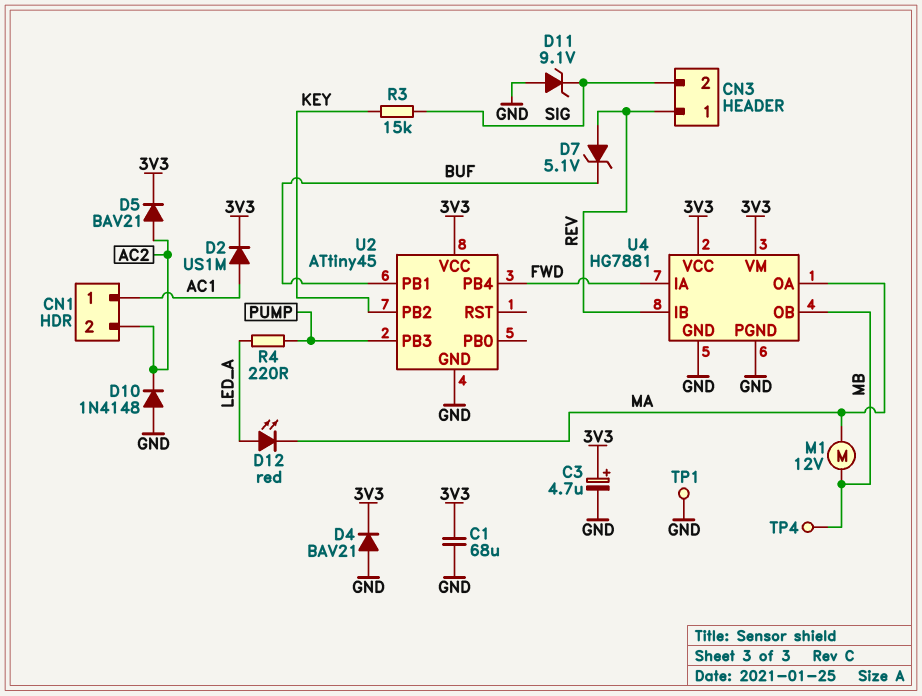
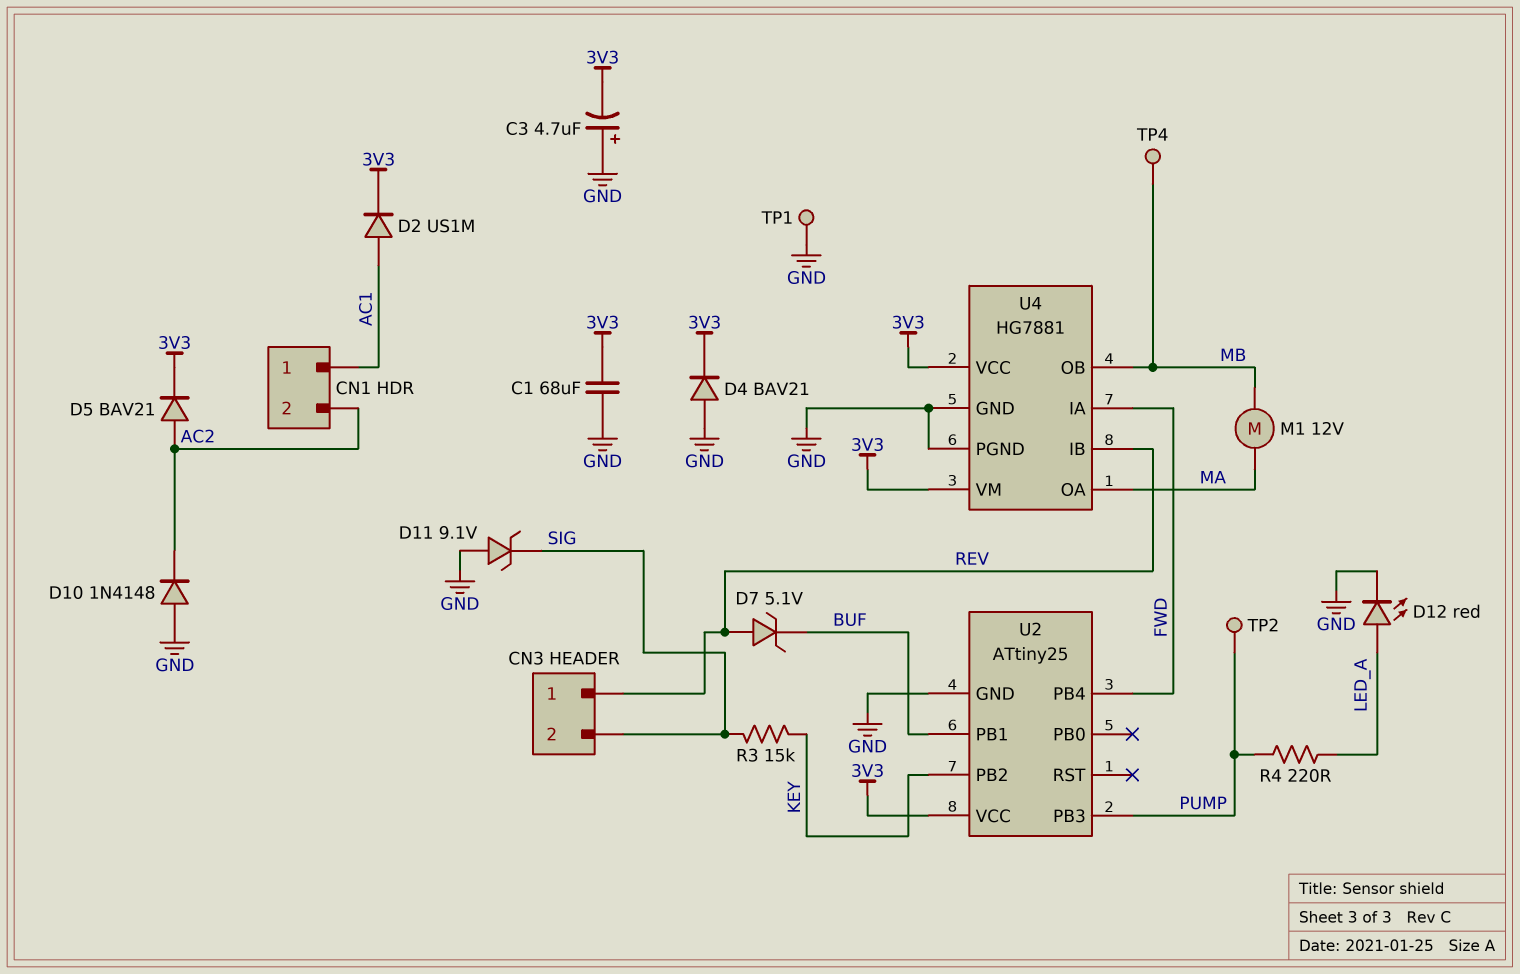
C3: 4.7uF (plus 3V3, minus GND) -> 4.7uF (plus GND, minus 3V3)
D12: LED red (A LED_A, K MA) -> LED red (A LED_A, K GND)
TP2: none -> test point (PUMP)
U2: ATtiny45 -> ATtiny25

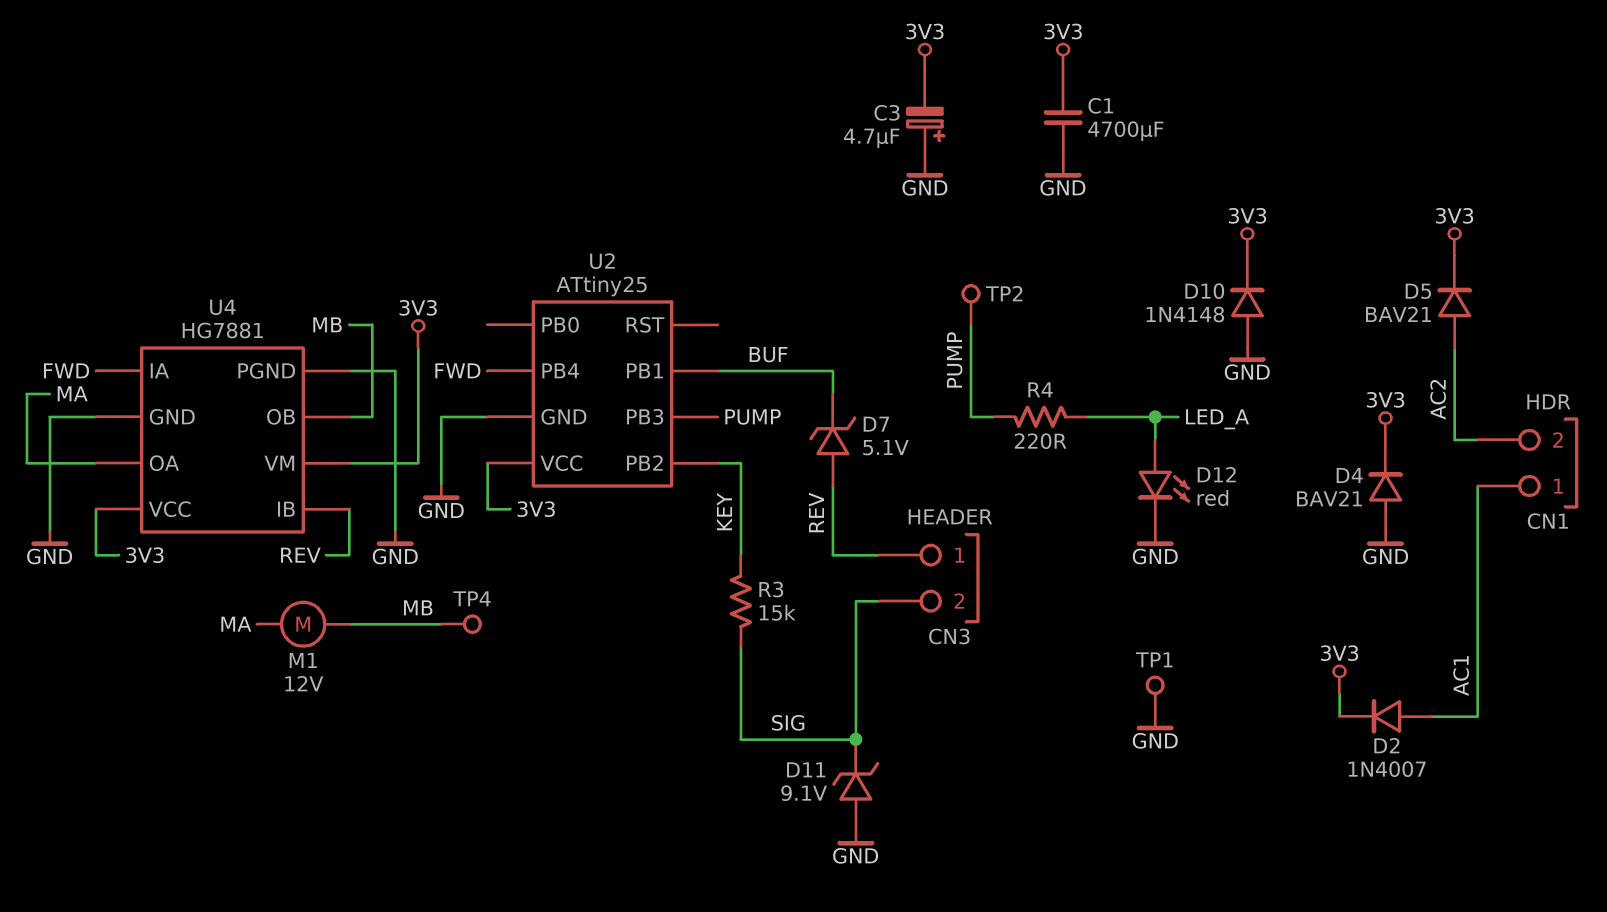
C1: 68uF (3V3, GND) -> 4700uF (3V3, GND)
D2: diode US1M (A AC1, K 3V3) -> diode 1N4007 (A AC1, K 3V3)
D10: diode 1N4148 (A GND, K AC2) -> diode 1N4148 (A GND, K 3V3)

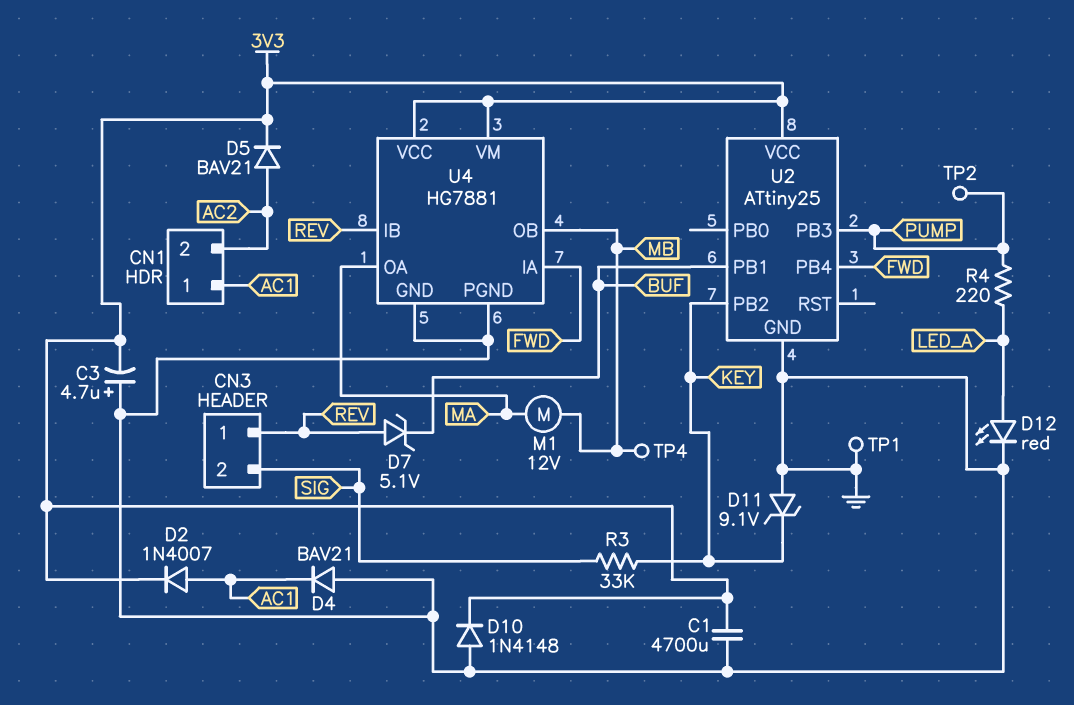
D4: diode BAV21 (A GND, K 3V3) -> diode BAV21 (A GND, K AC1)
D11: zener 9.1V (A GND, K SIG) -> zener 9.1V (A GND, K KEY)
R3: 15k (KEY, SIG) -> 33k (KEY, SIG)

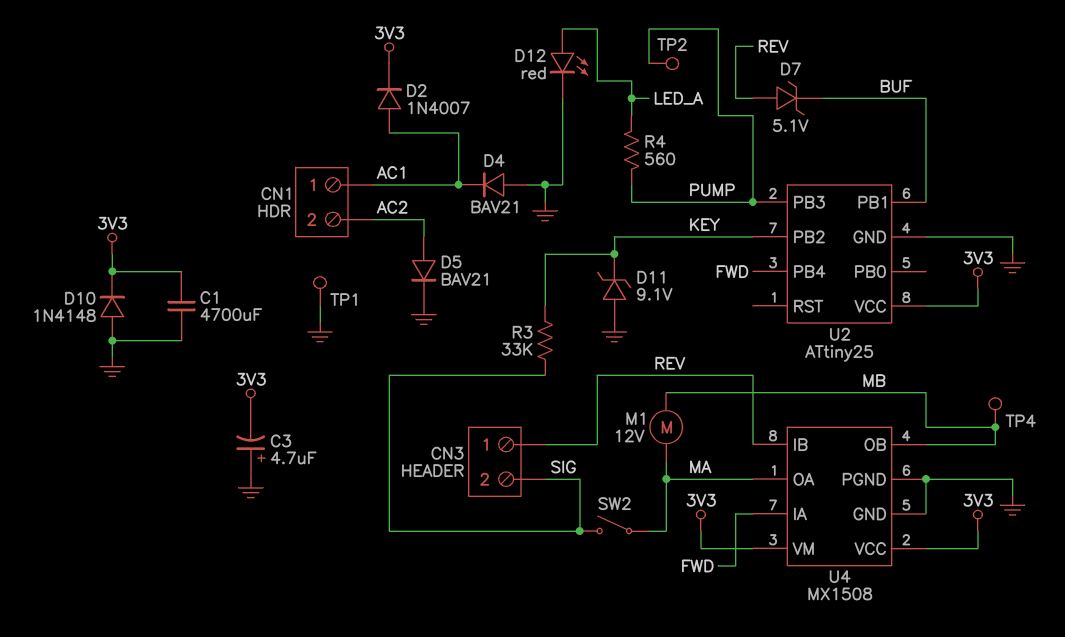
D5: diode BAV21 (A AC2, K 3V3) -> diode BAV21 (A AC2, K GND)
R4: 220 (LED_A, PUMP) -> 560 (LED_A, PUMP)
SW2: none -> switch (MA, SIG)
U4: HG7881 -> MX1508

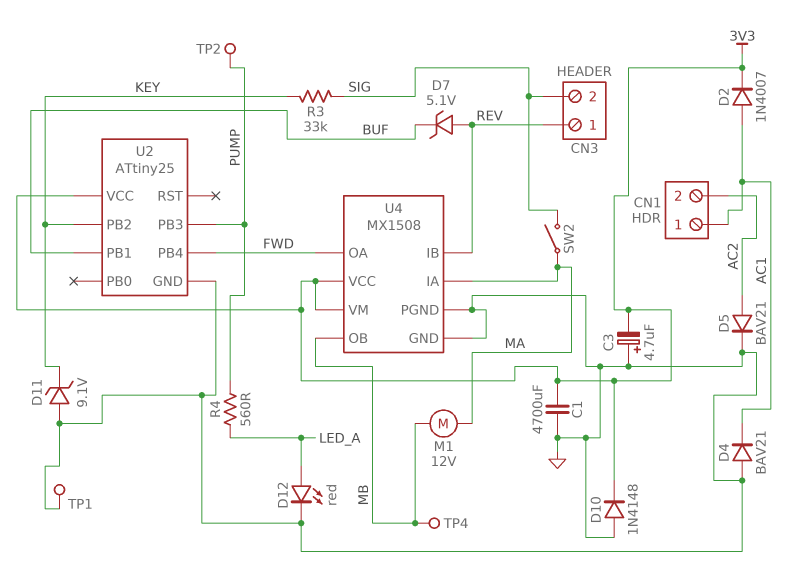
U4 pin IA: FWD -> MA
U4 pin OA: MA -> FWD

